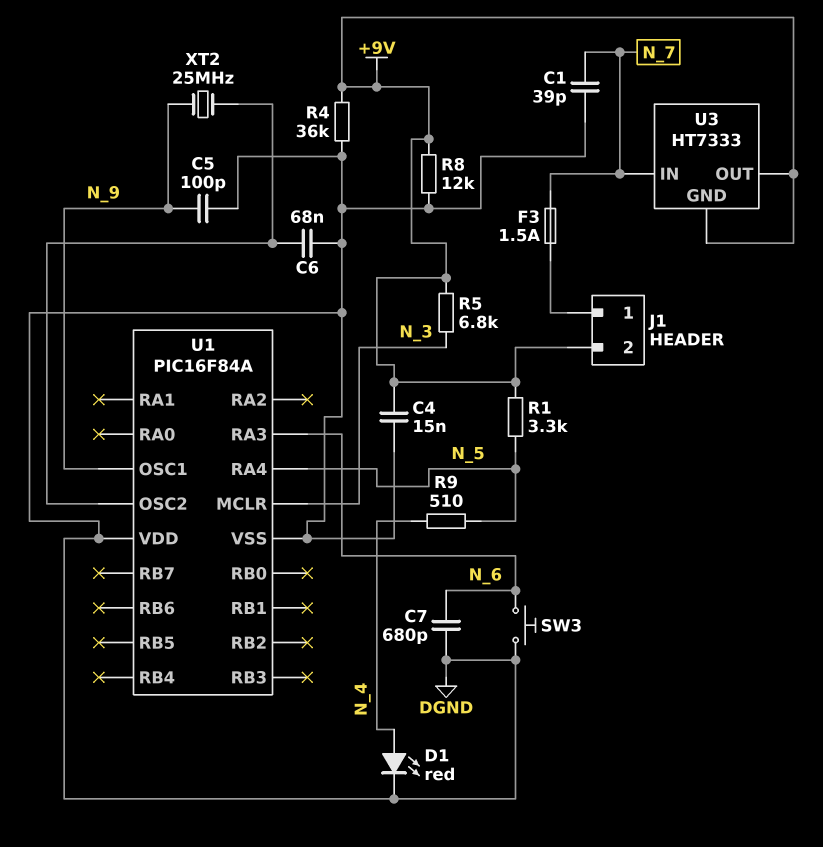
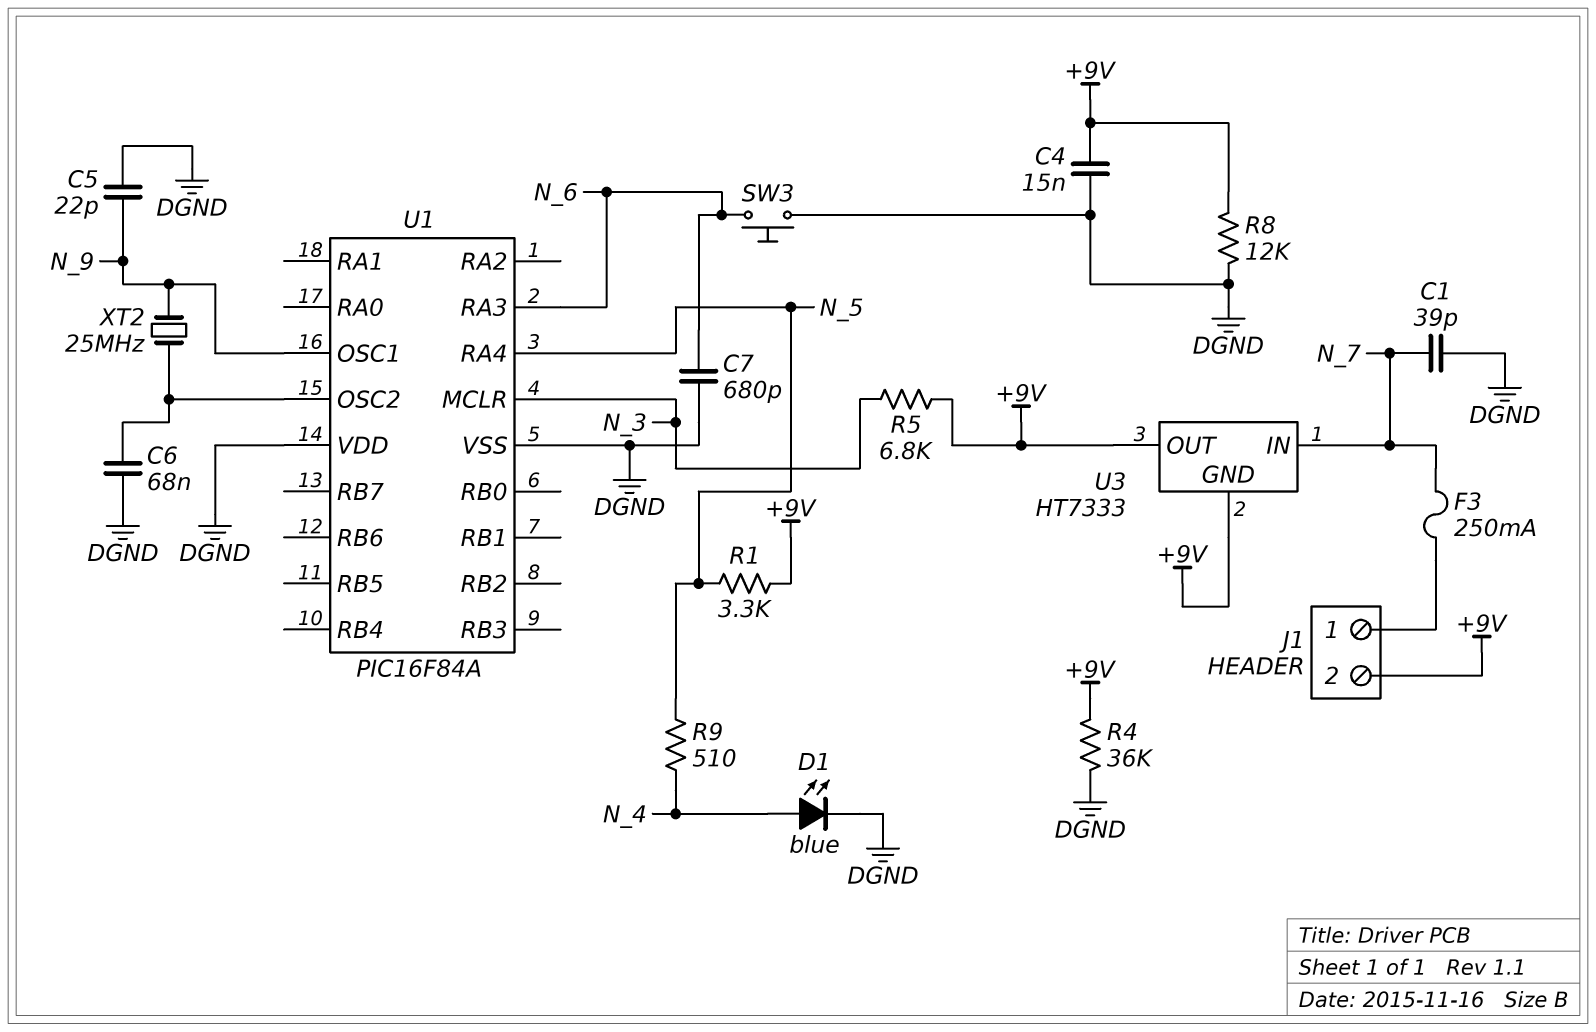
C5: 100pF (DGND, N_9) -> 22pF (DGND, N_9)
D1: LED red (A N_4, K DGND) -> LED blue (A N_4, K DGND)
F3: 1.5A (J1/1, N_7) -> 250mA (J1/1, N_7)

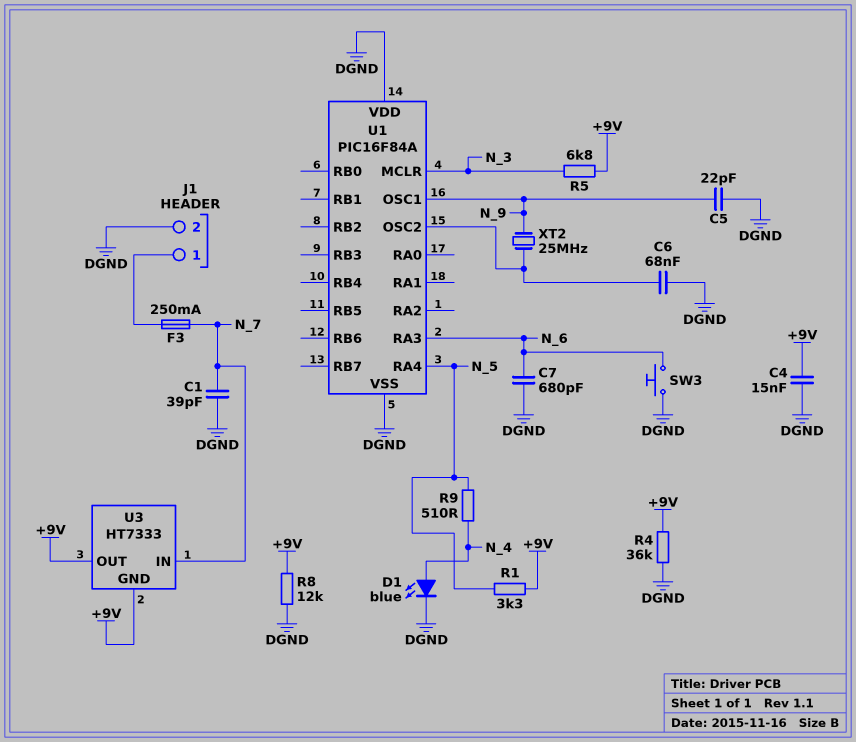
J1 pin 2: +9V -> DGND

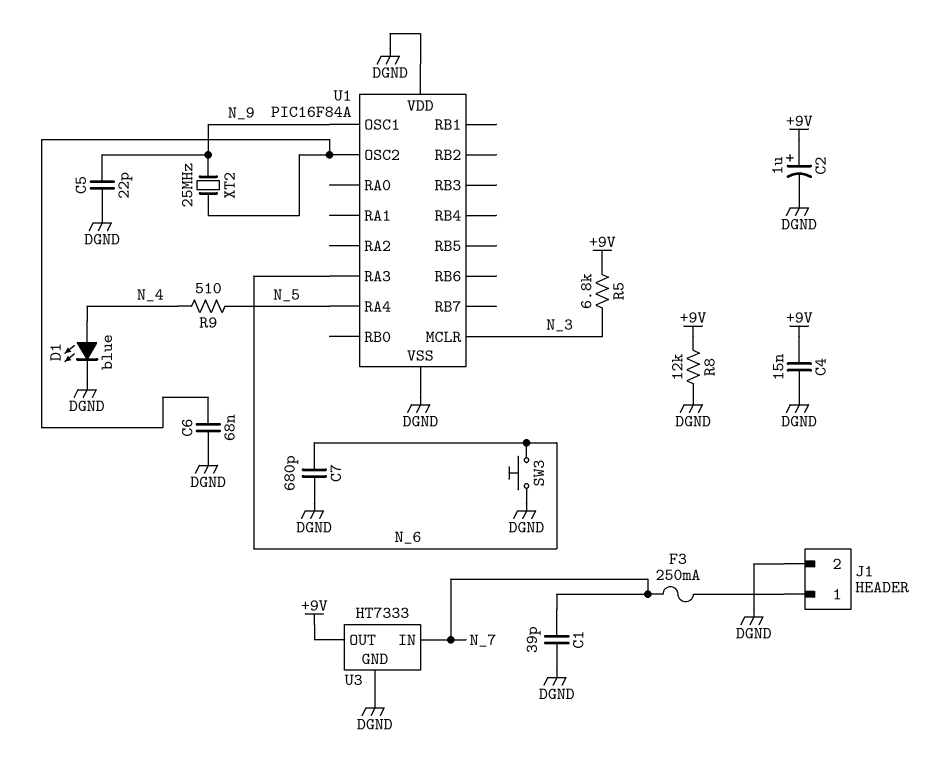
C2: none -> 1uF (plus +9V, minus DGND)
R1: 3.3k (+9V, N_5) -> none
R4: 36k (+9V, DGND) -> none
U3 pin GND: +9V -> DGND

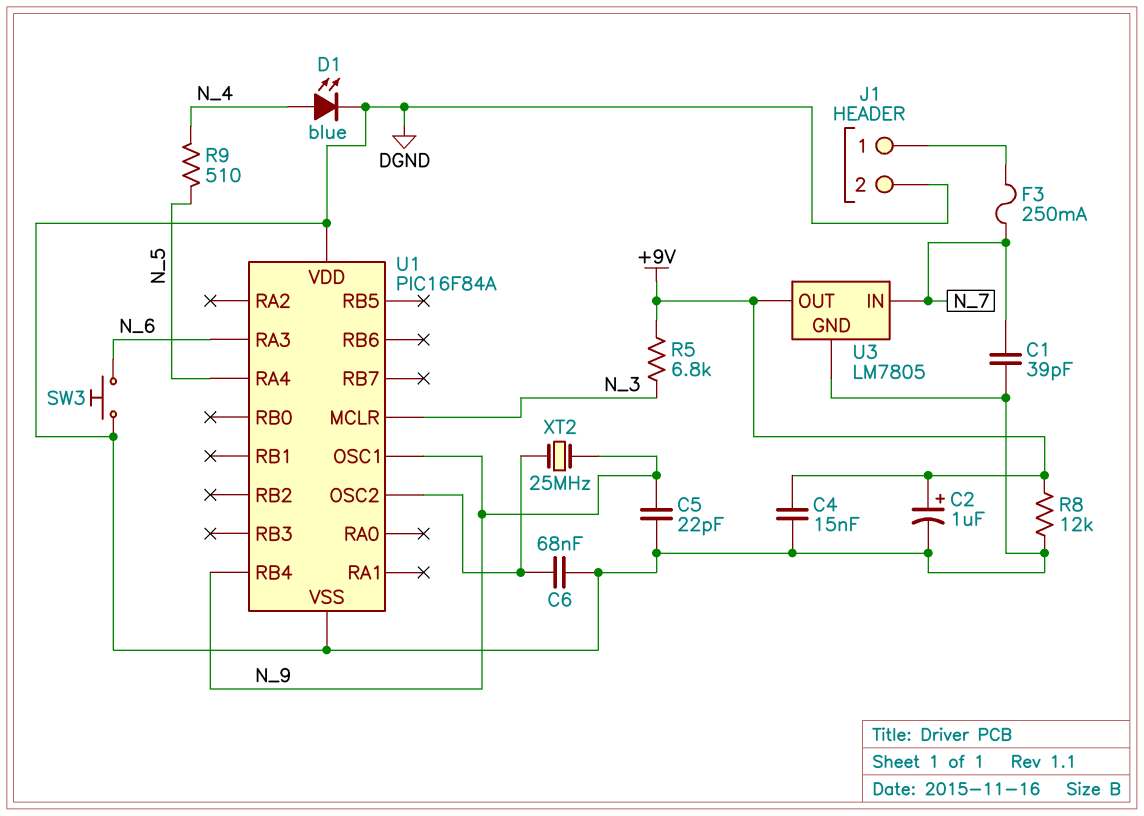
C7: 680pF (DGND, N_6) -> none
U1 pin RB4: none -> N_9
U3: HT7333 -> LM7805

